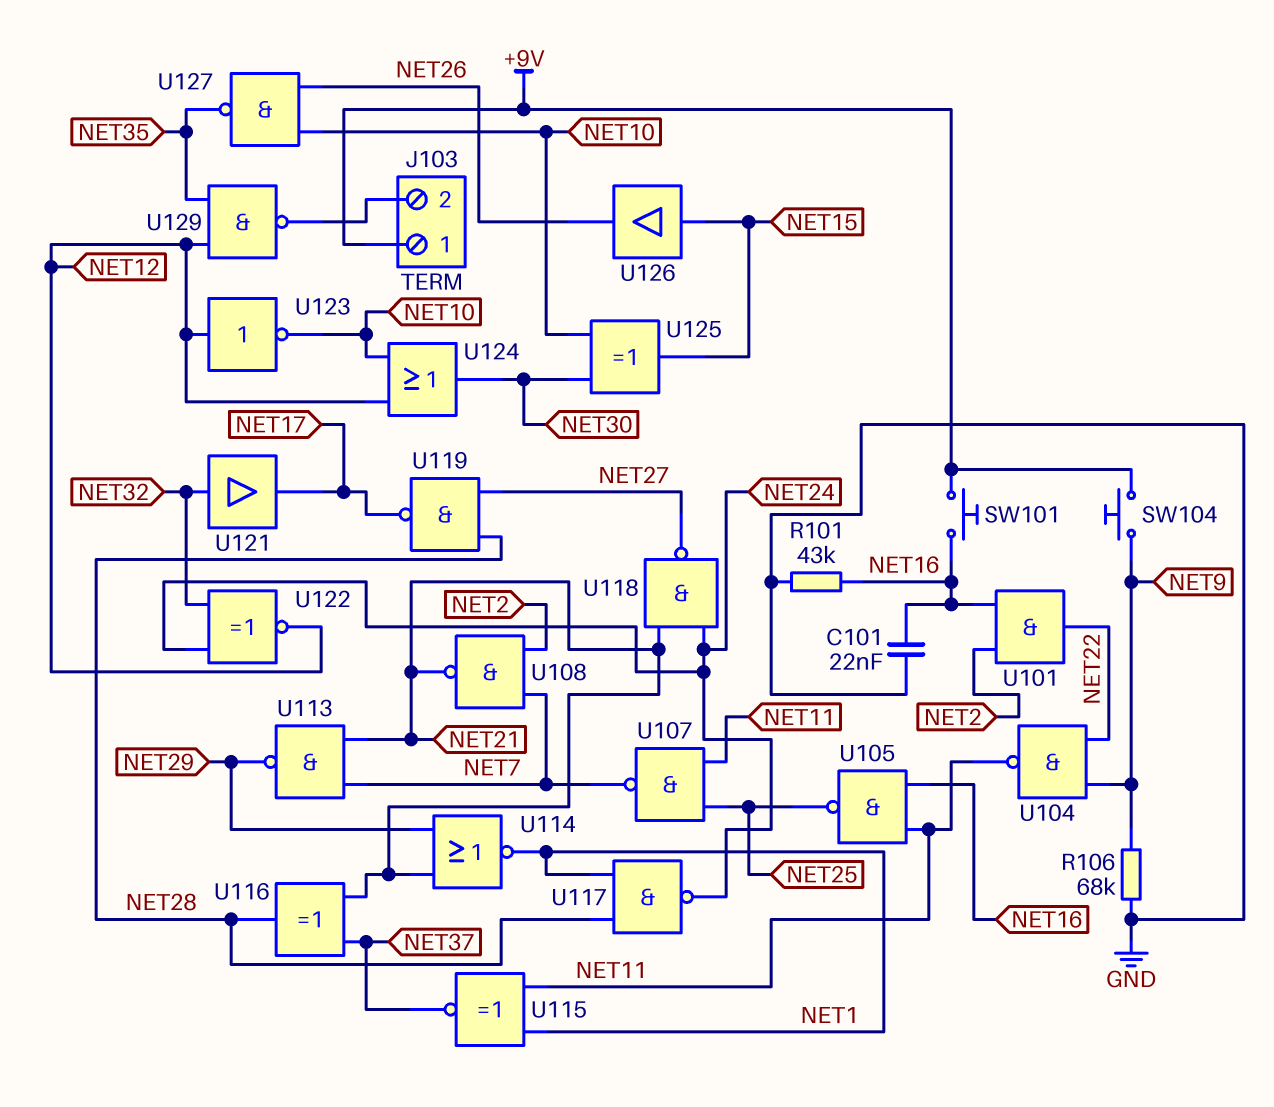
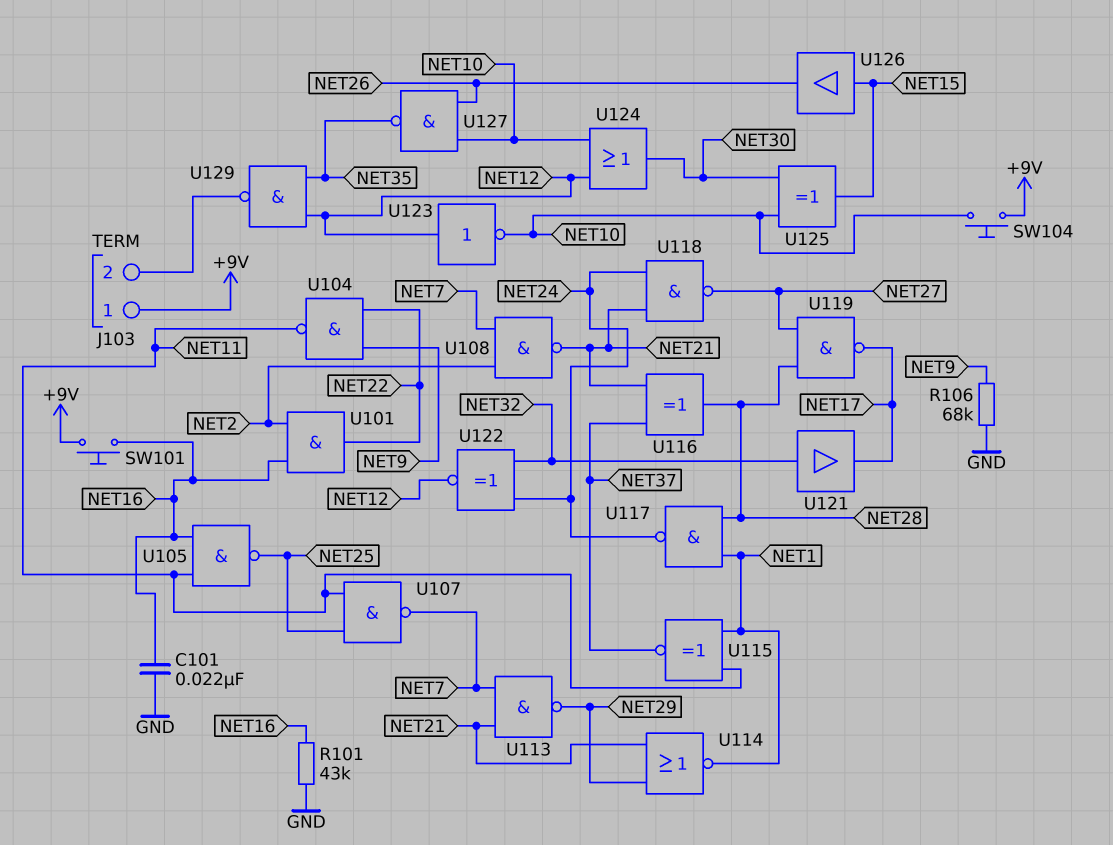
SW104: button (+9V, NET9) -> button (+9V, NET10)

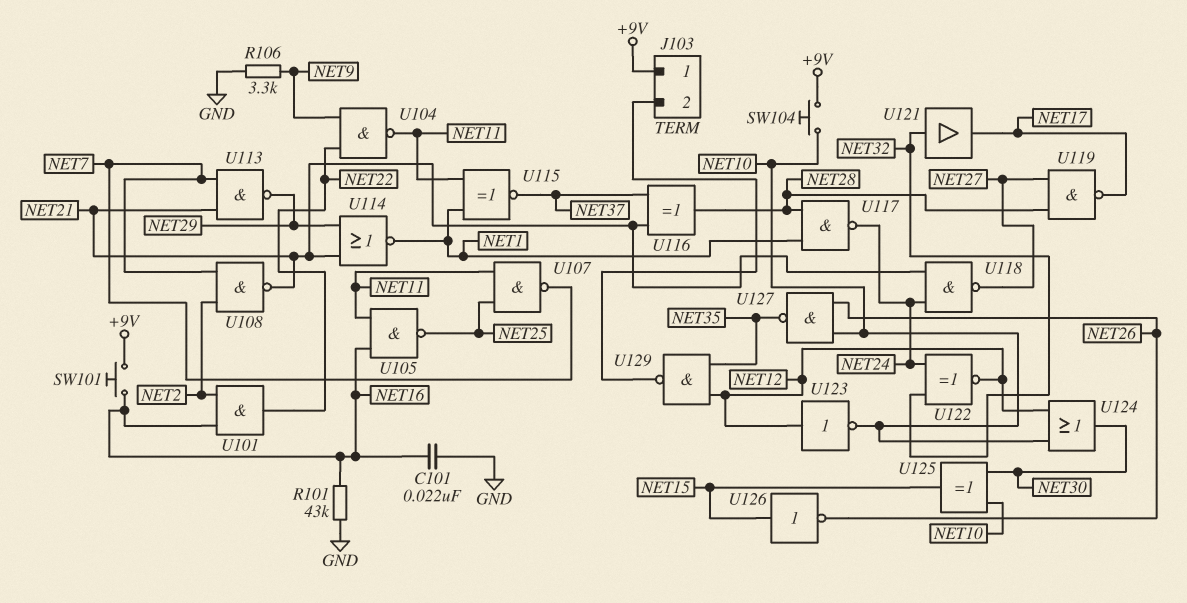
R106: 68k (GND, NET9) -> 3.3k (GND, NET9)
U126: buffer (in NET15, out NET26) -> NOT (in NET15, out NET26)

